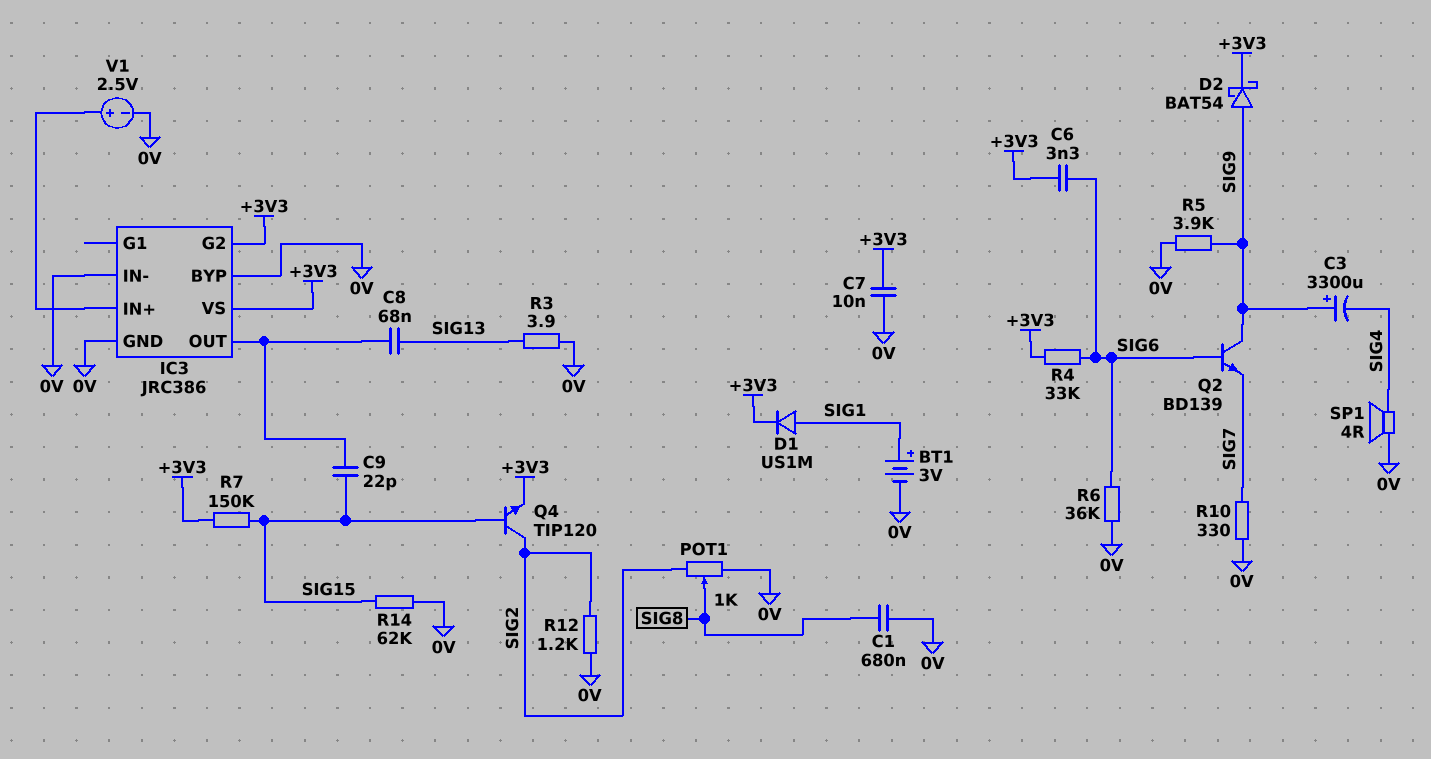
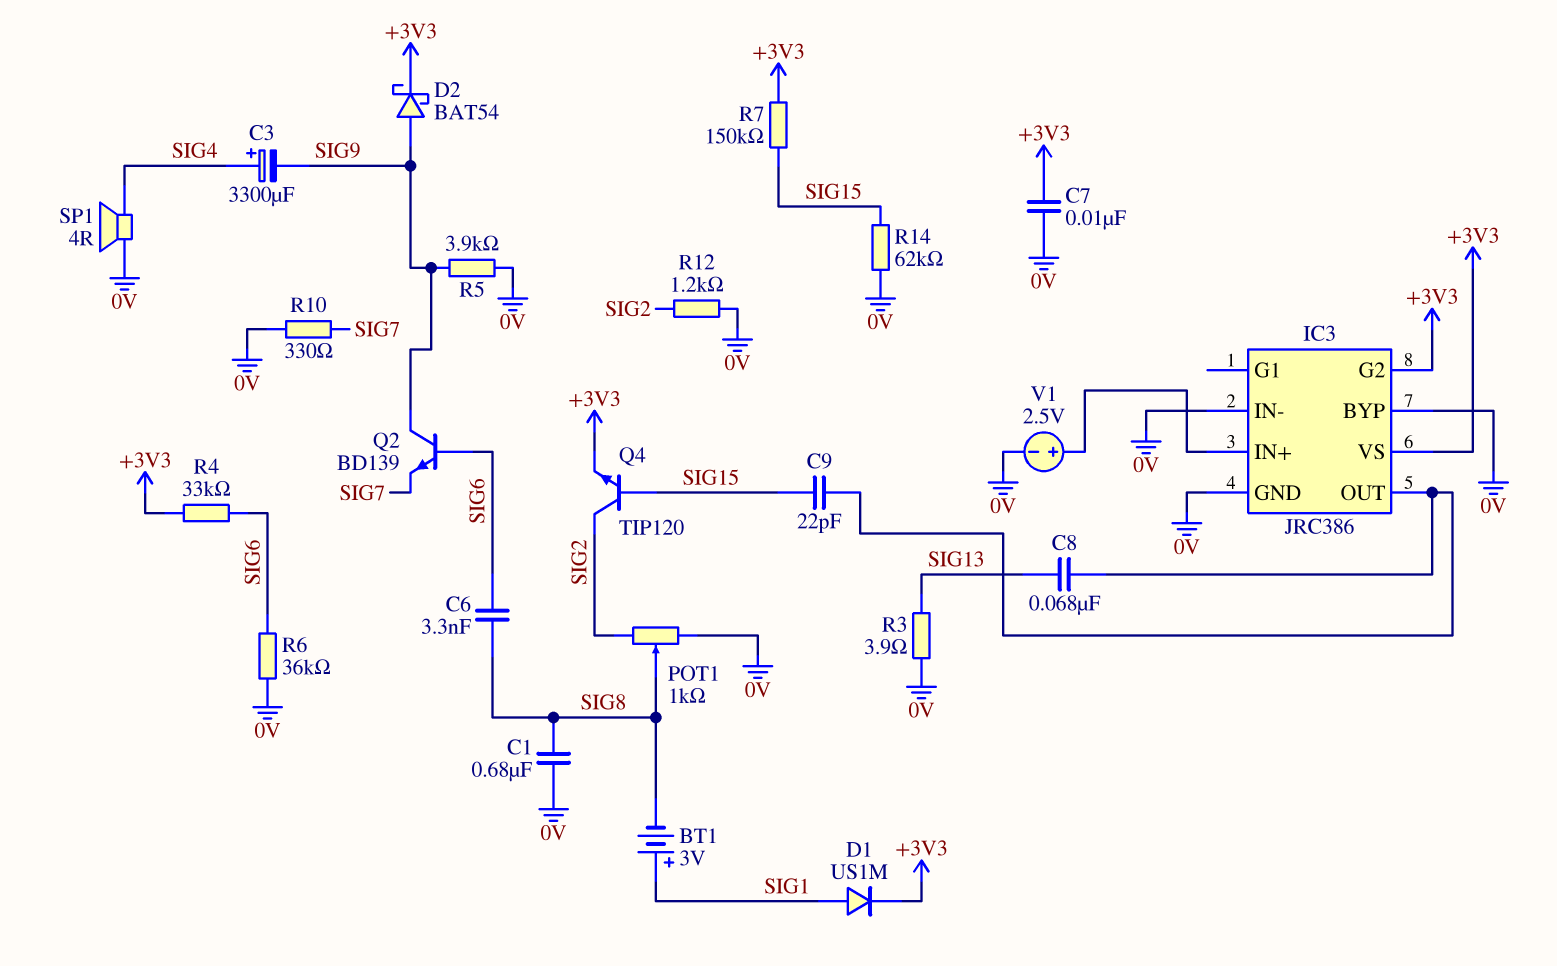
BT1: 3V (plus SIG1, minus 0V) -> 3V (plus SIG1, minus SIG8)
C3: 3300uF (plus SIG9, minus SIG4) -> 3300uF (plus SIG4, minus SIG9)
C6: 3.3nF (+3V3, SIG6) -> 3.3nF (SIG6, SIG8)

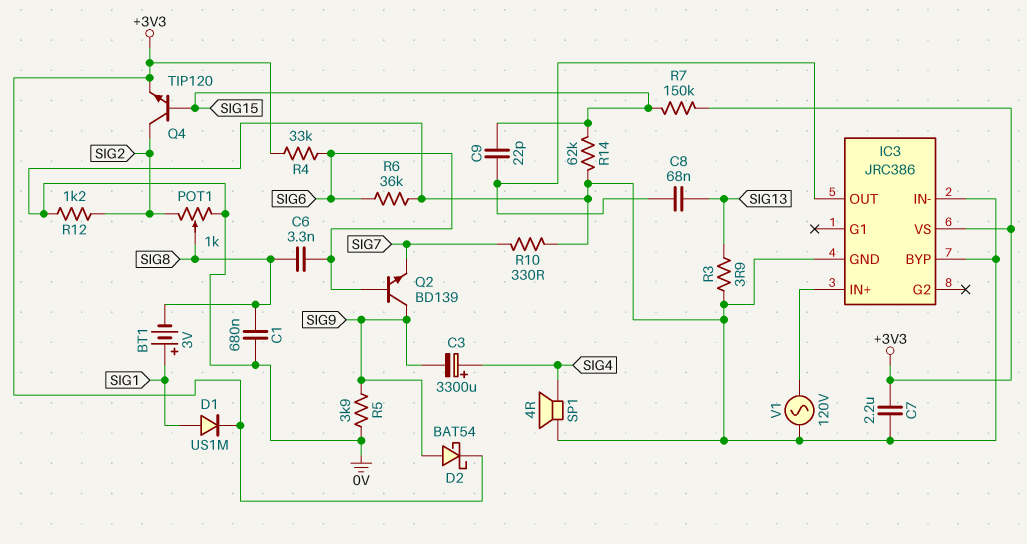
C7: 10nF (+3V3, 0V) -> 2.2uF (+3V3, 0V)
IC3 pin G2: +3V3 -> none
V1: 2.5V (plus IC3/IN+, minus 0V) -> AC 120V (0V, IC3/IN+)

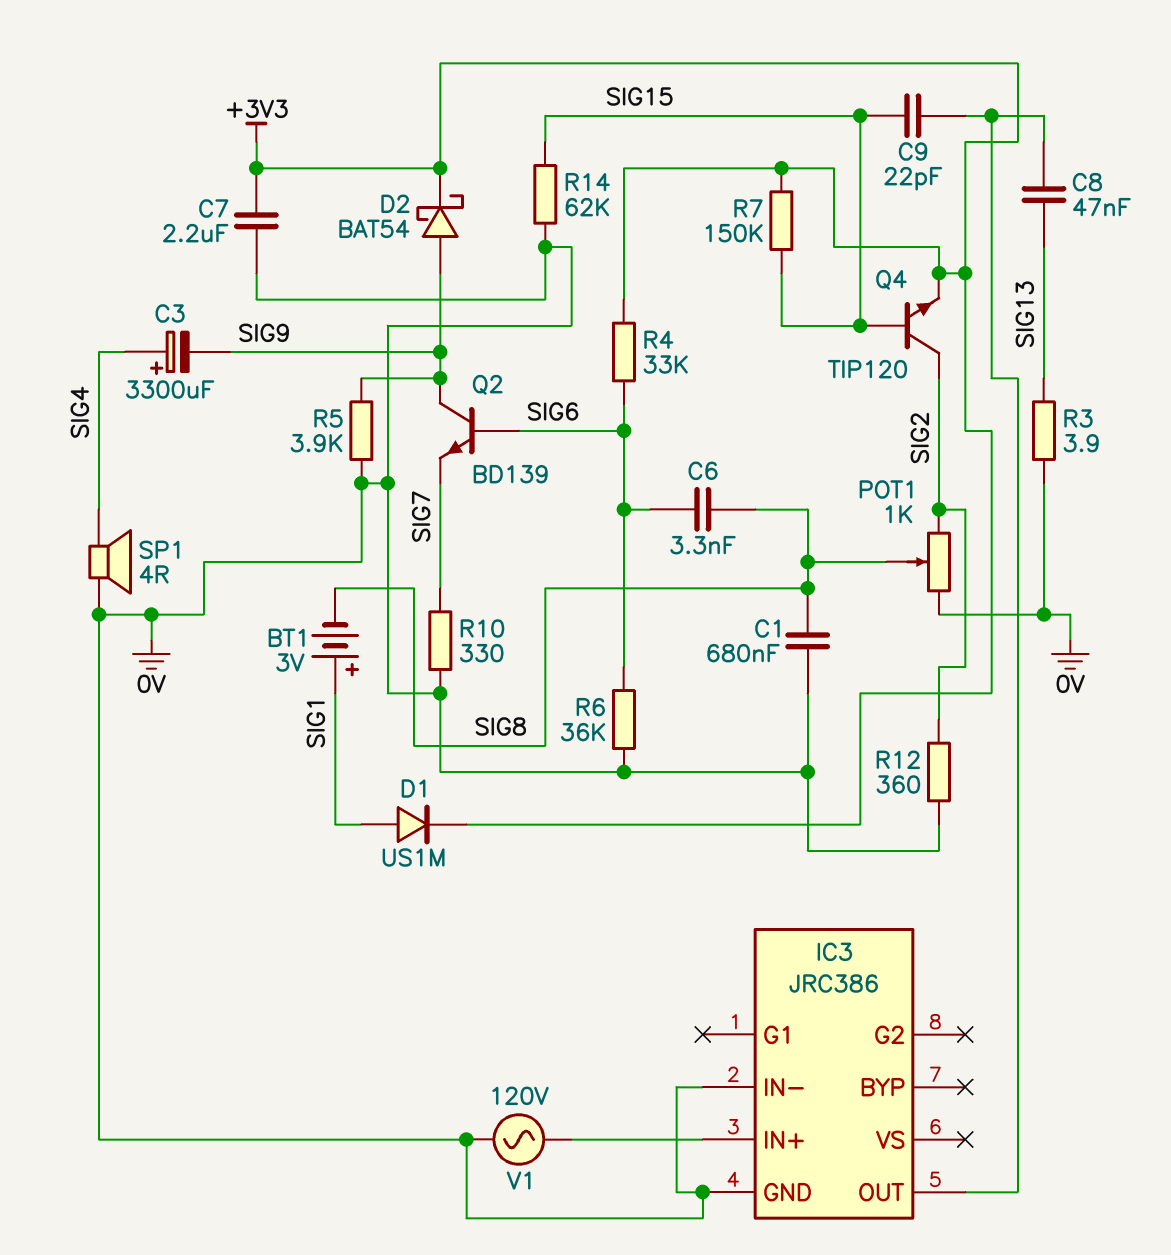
C8: 68nF (IC3/OUT, SIG13) -> 47nF (IC3/OUT, SIG13)
IC3 pin BYP: 0V -> none
IC3 pin VS: +3V3 -> none
R12: 1.2k (0V, SIG2) -> 360 (0V, SIG2)

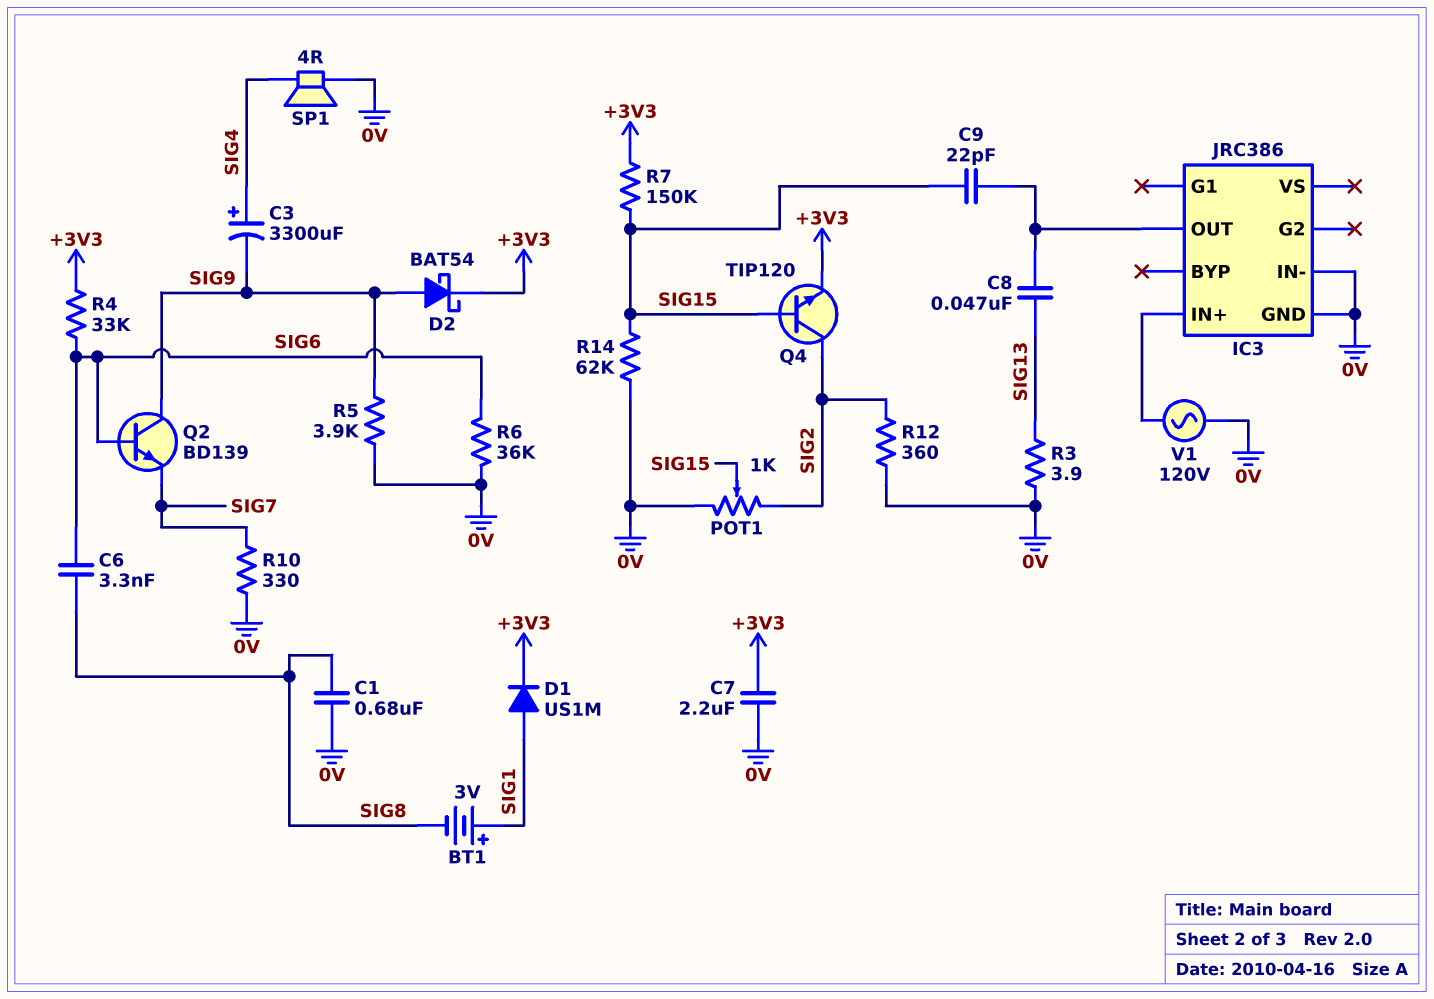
POT1: 1k (0V, SIG2, wiper SIG8) -> 1k (0V, SIG2, wiper SIG15)

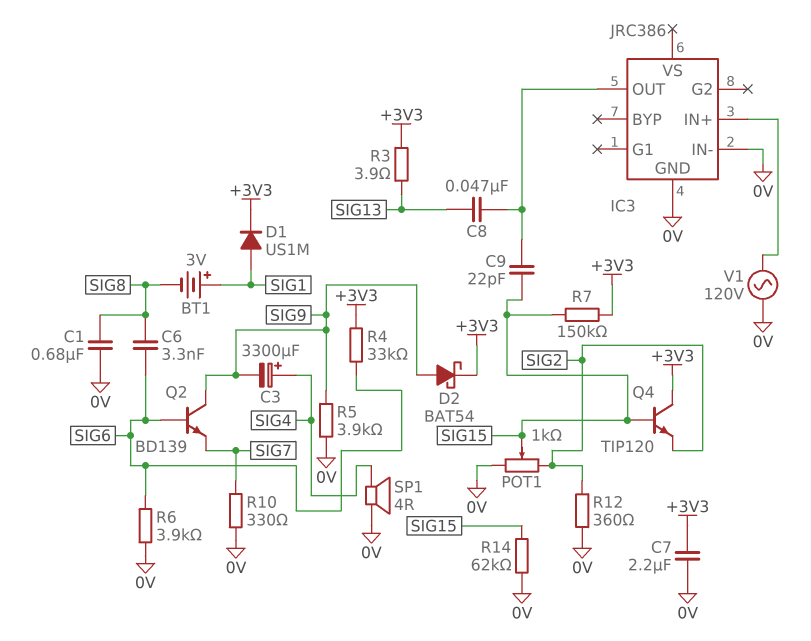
Q4: NPN TIP120 (B SIG15, C SIG2, E +3V3) -> NPN TIP120 (B SIG15, C +3V3, E SIG2)
R3: 3.9 (0V, SIG13) -> 3.9 (+3V3, SIG13)
R6: 36k (0V, SIG6) -> 3.9k (0V, SIG6)

